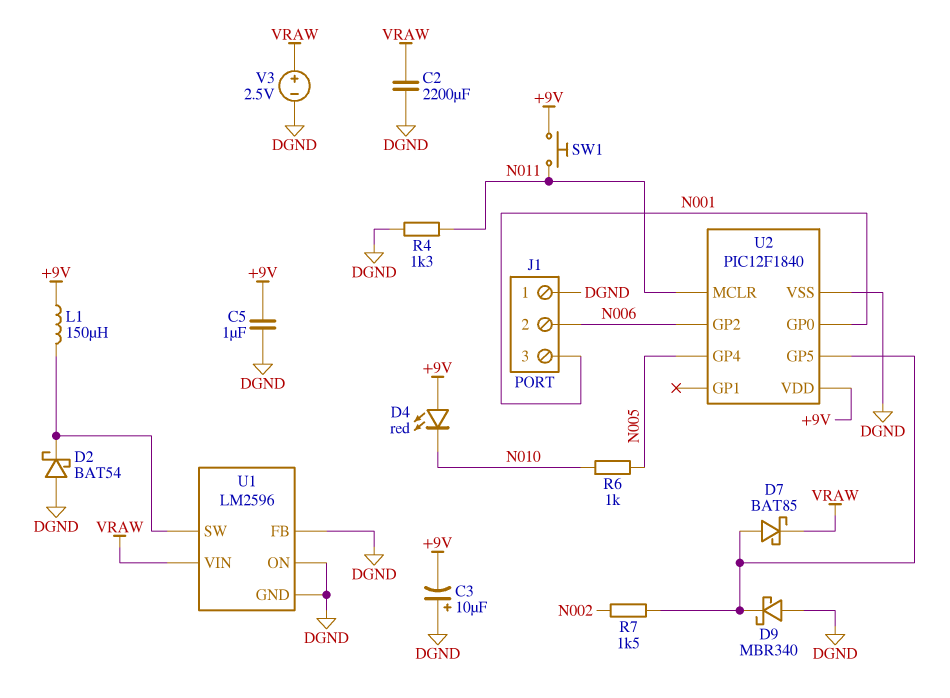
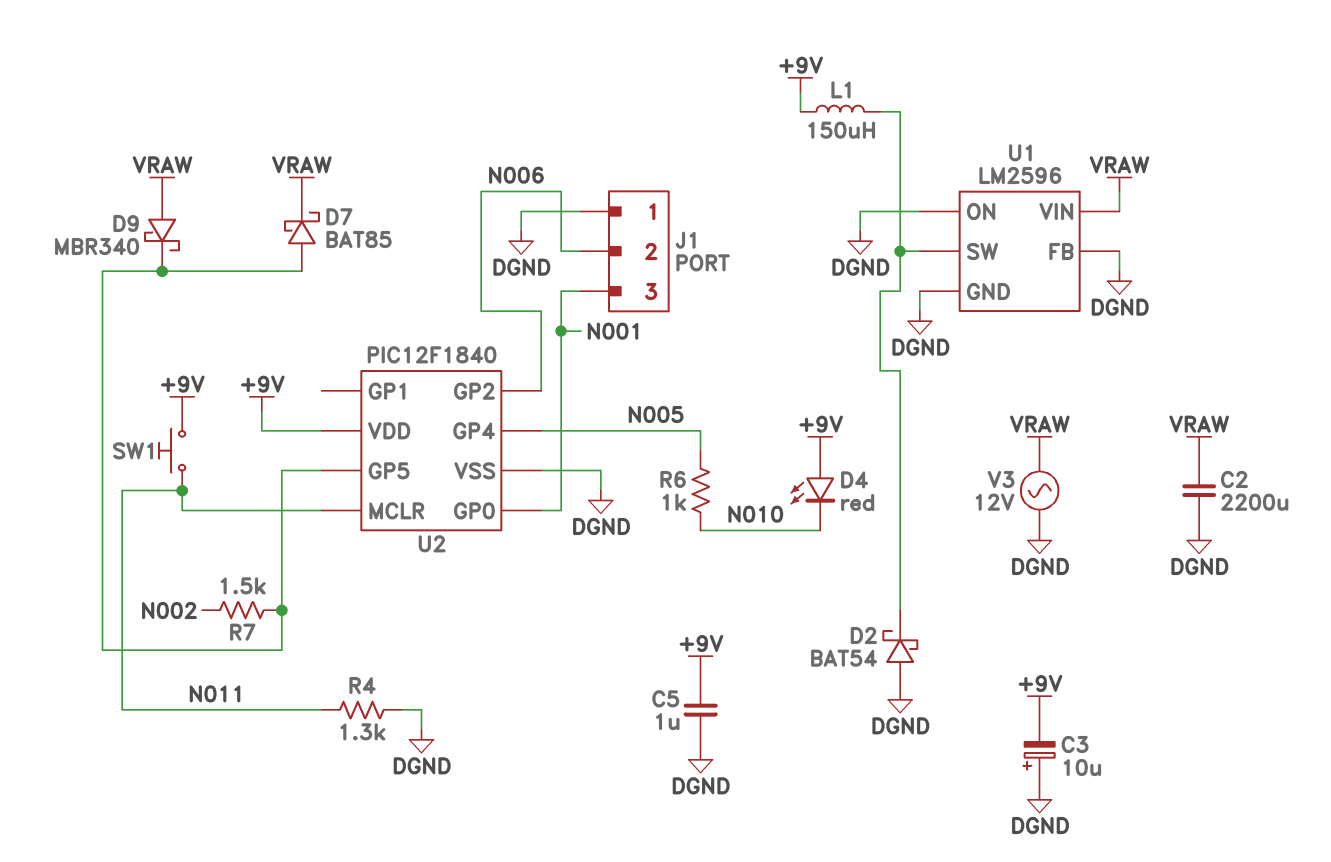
D9: schottky MBR340 (A DGND, K U2/GP5) -> schottky MBR340 (A VRAW, K U2/GP5)
V3: 2.5V (plus VRAW, minus DGND) -> AC 12V (DGND, VRAW)

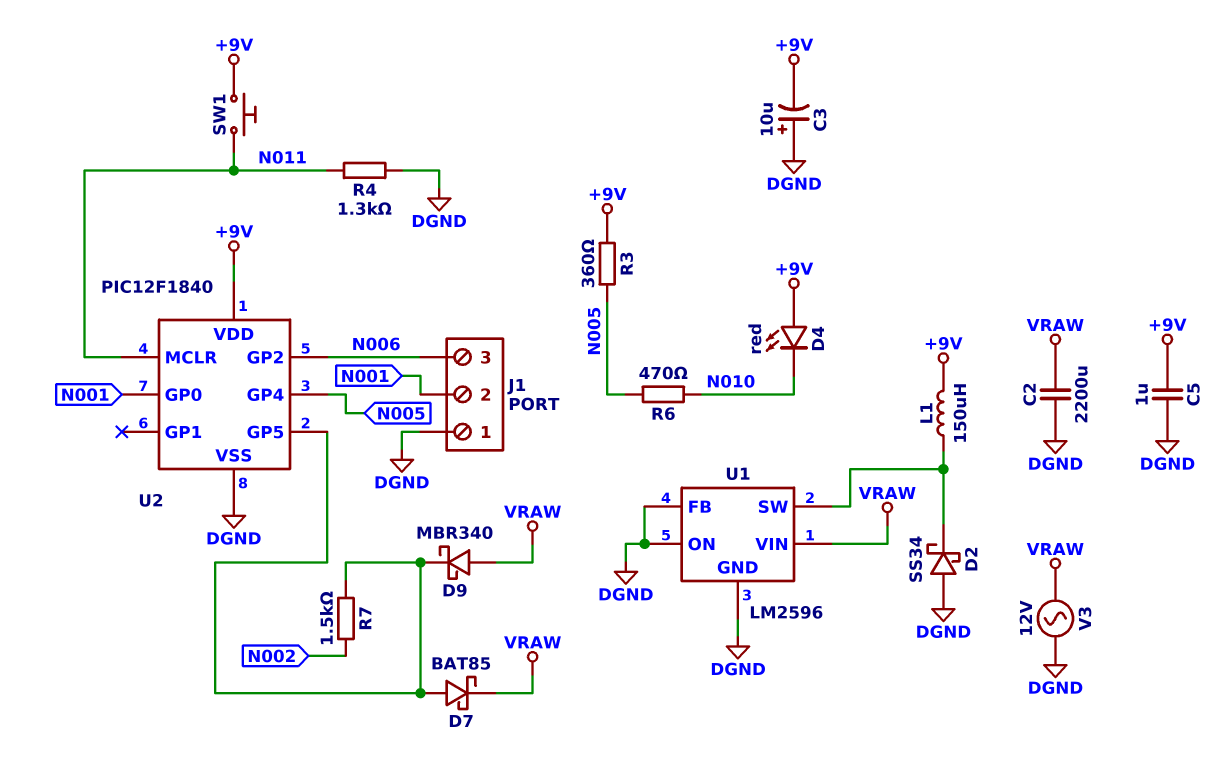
D2: schottky BAT54 (A DGND, K U1/SW) -> schottky SS34 (A DGND, K U1/SW)
J1 pin 2: N006 -> N001
J1 pin 3: N001 -> N006
R3: none -> 360 (+9V, N005)
R6: 1k (N005, N010) -> 470 (N005, N010)

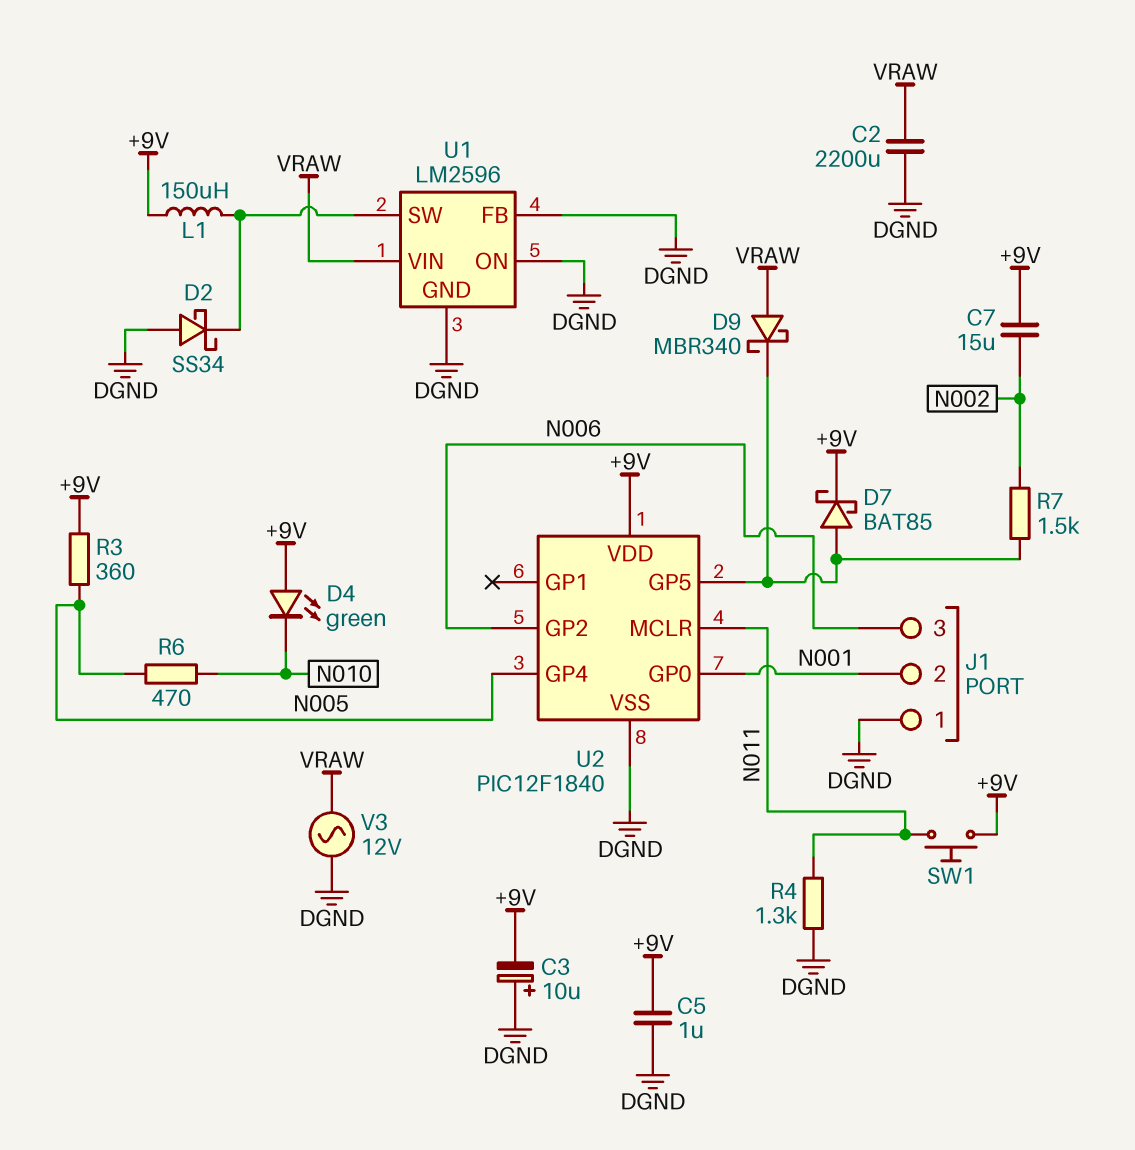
C7: none -> 15uF (+9V, N002)
D4: LED red (A +9V, K N010) -> LED green (A +9V, K N010)
D7: schottky BAT85 (A U2/GP5, K VRAW) -> schottky BAT85 (A U2/GP5, K +9V)

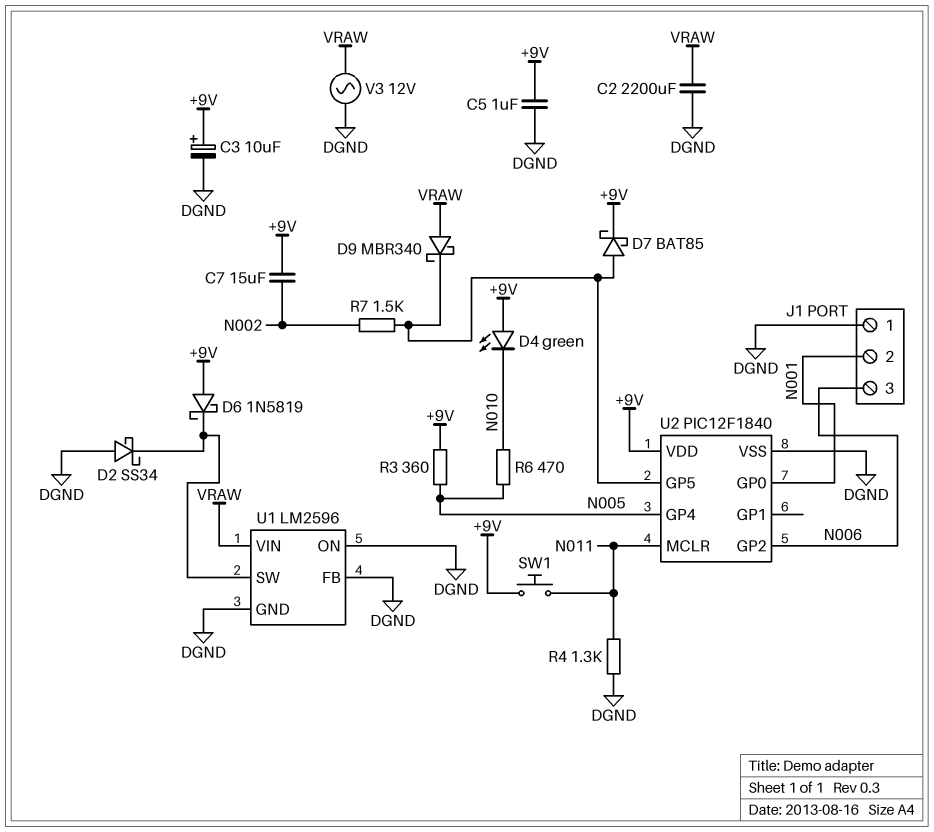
C3: 10uF (plus DGND, minus +9V) -> 10uF (plus +9V, minus DGND)
D6: none -> schottky 1N5819 (A +9V, K U1/SW)
L1: 150uH (+9V, U1/SW) -> none

